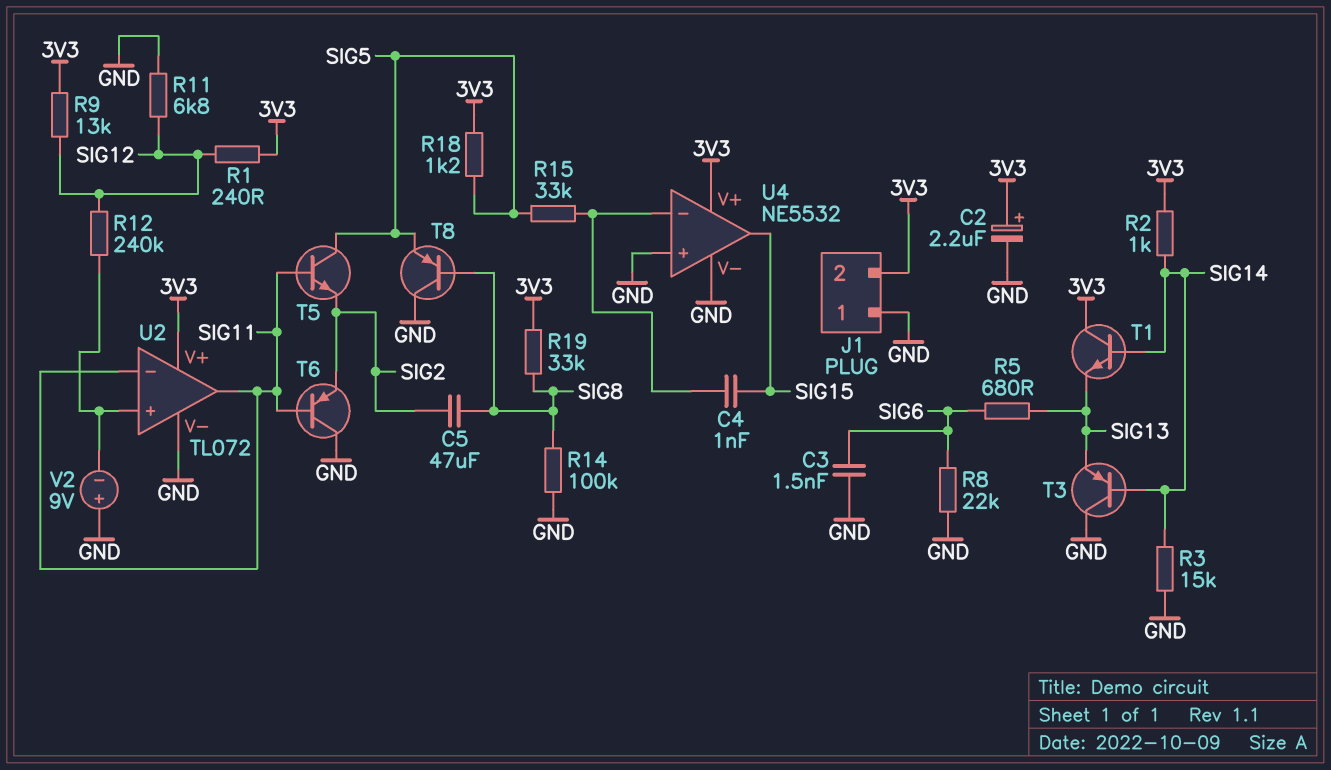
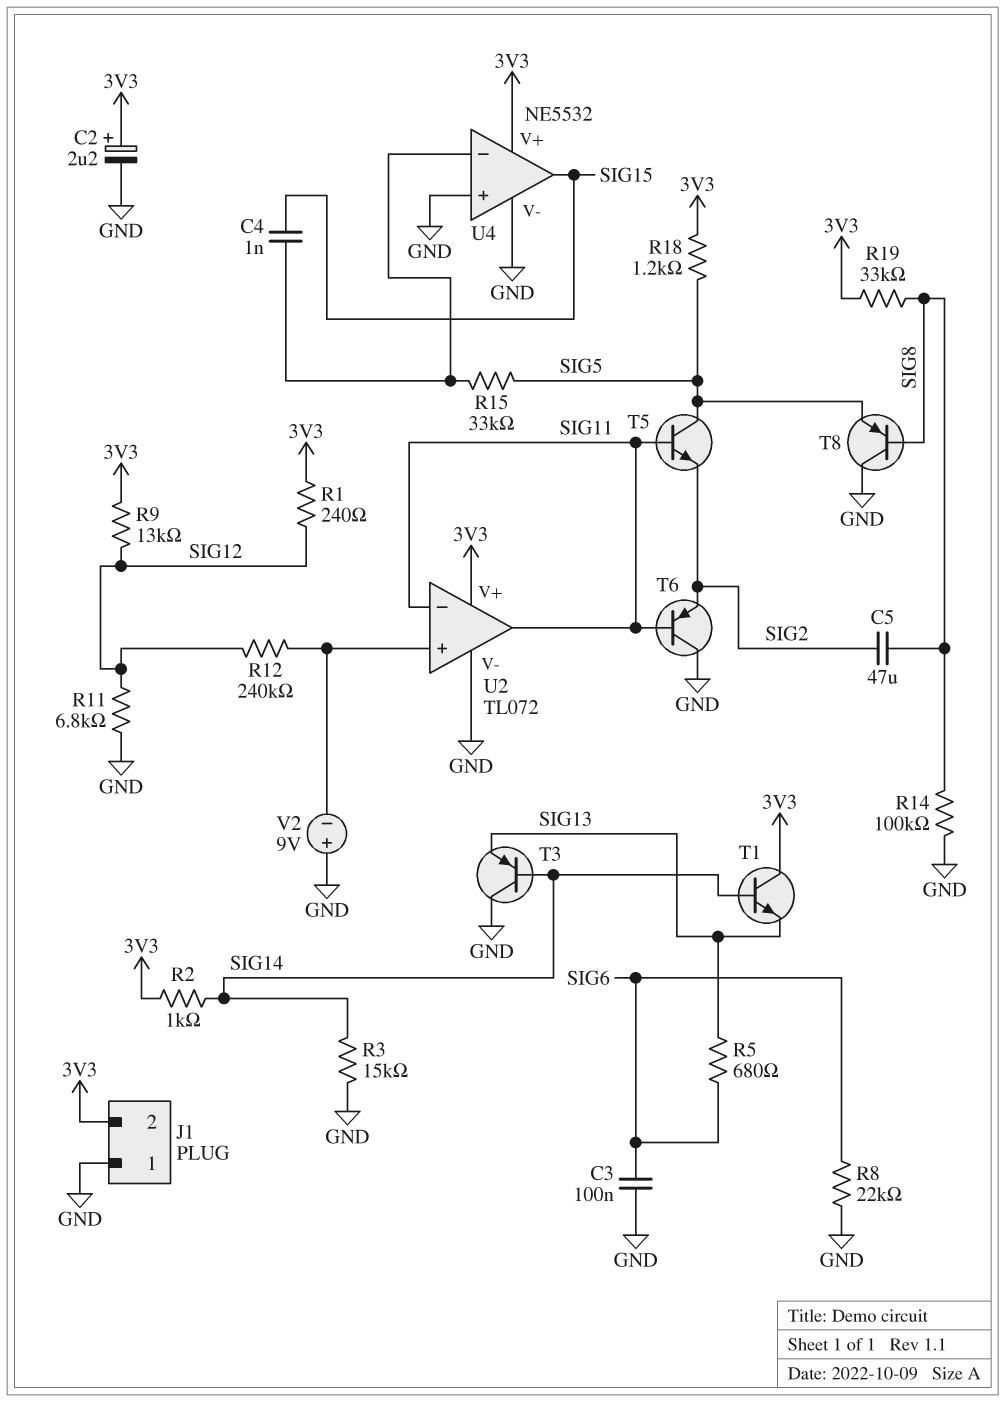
C3: 1.5nF (GND, SIG6) -> 100nF (GND, SIG6)

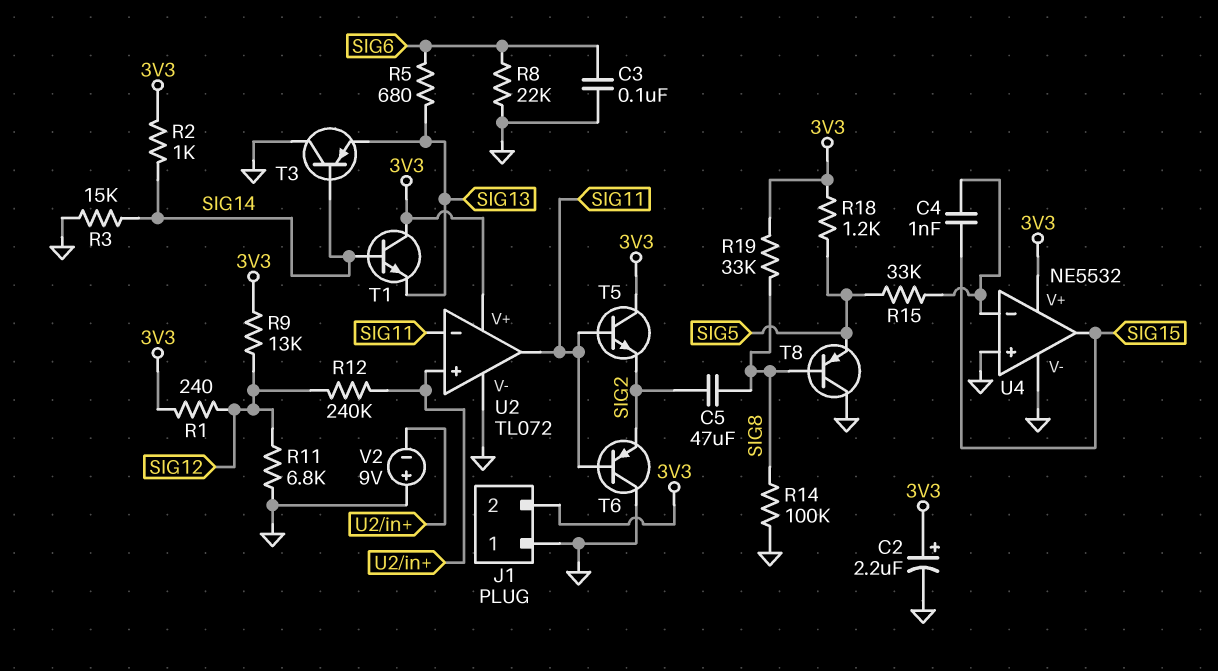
T5: NPN (B SIG11, C SIG5, E SIG2) -> NPN (B SIG11, C 3V3, E SIG2)

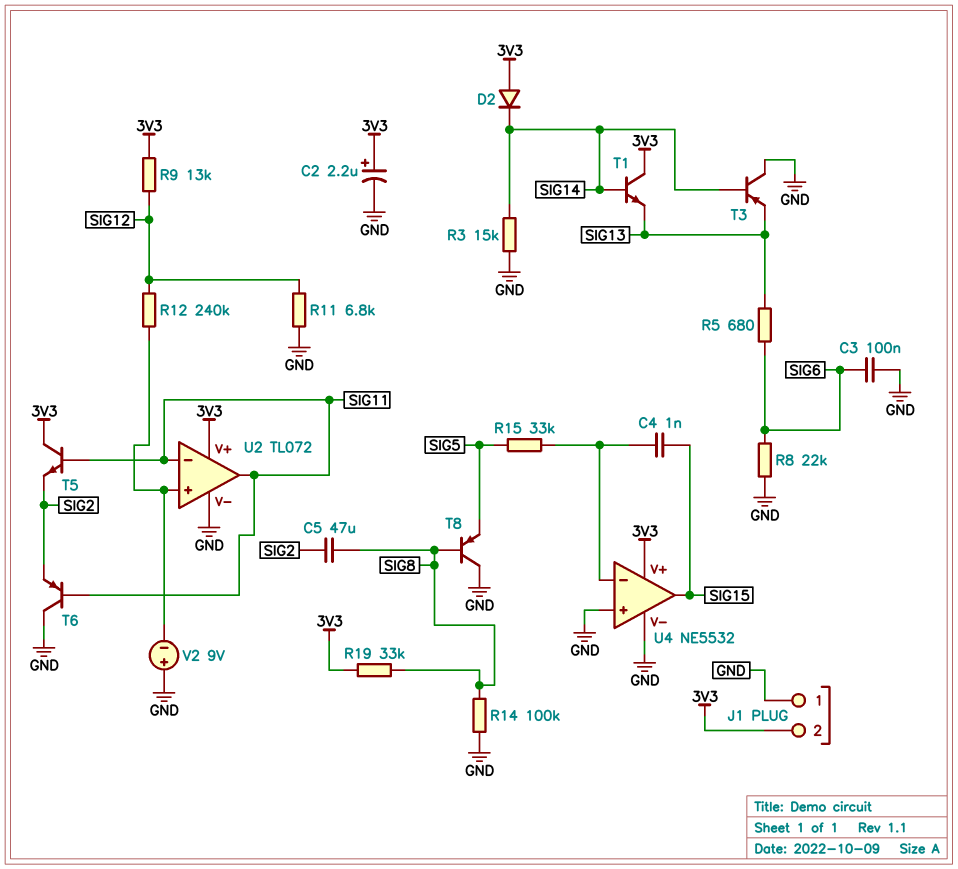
D2: none -> diode (A 3V3, K SIG14)
R1: 240 (3V3, SIG12) -> none
R2: 1k (3V3, SIG14) -> none
R18: 1.2k (3V3, SIG5) -> none

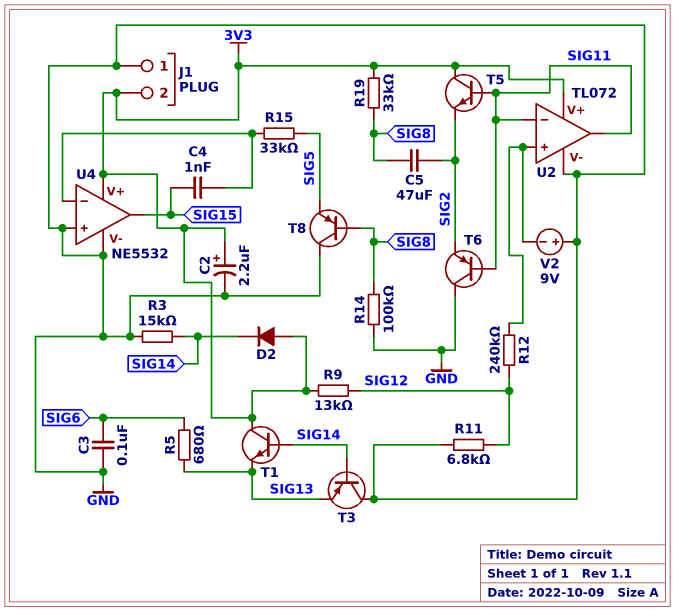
R8: 22k (GND, SIG6) -> none

